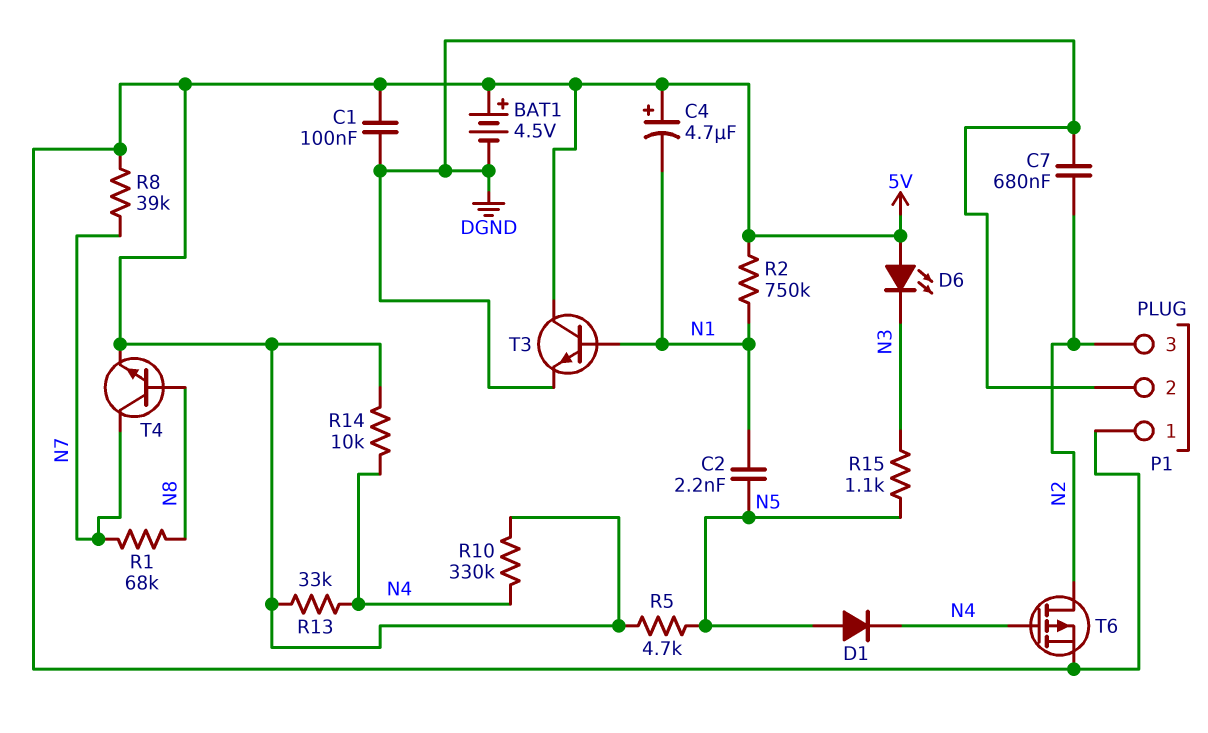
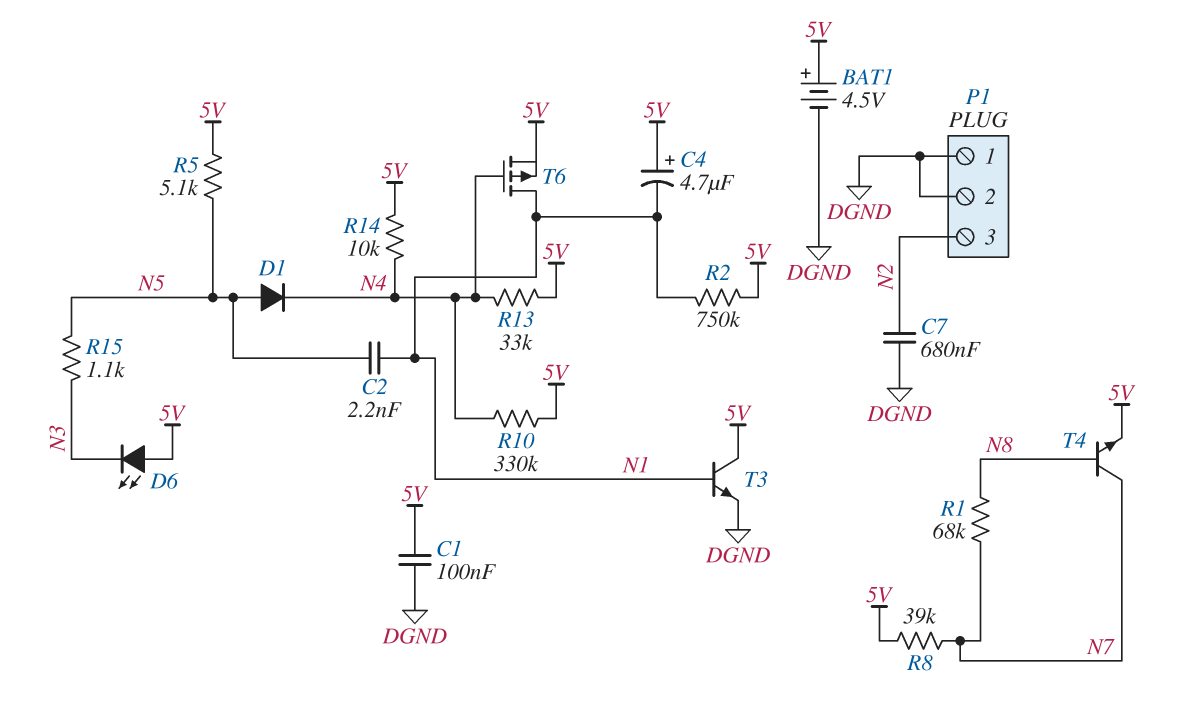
P1 pin 1: 5V -> DGND
R5: 4.7k (5V, N5) -> 5.1k (5V, N5)
T6: PMOS (G N4, D N2, S 5V) -> PMOS (G N4, D N1, S 5V)

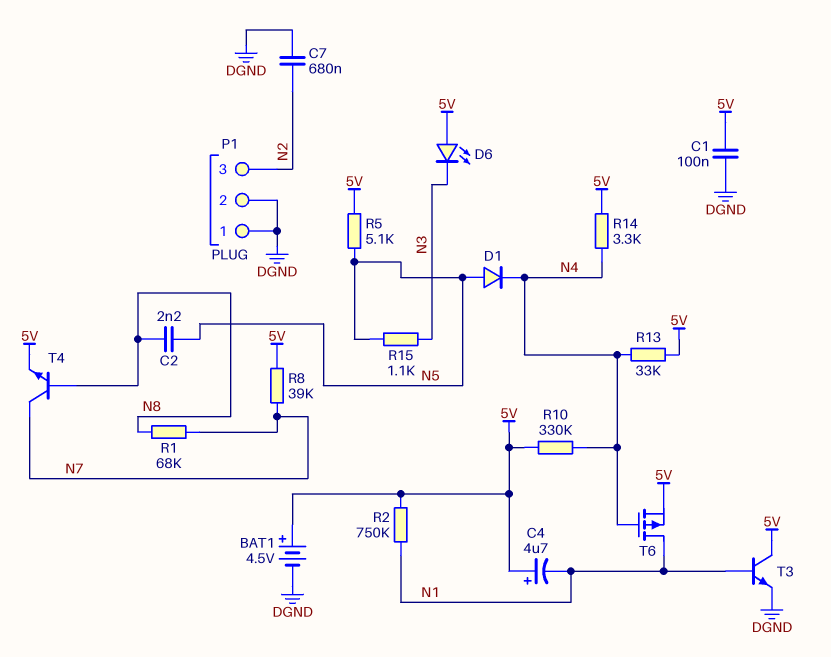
C2: 2.2nF (N1, N5) -> 2.2nF (N5, N8)
R14: 10k (5V, N4) -> 3.3k (5V, N4)

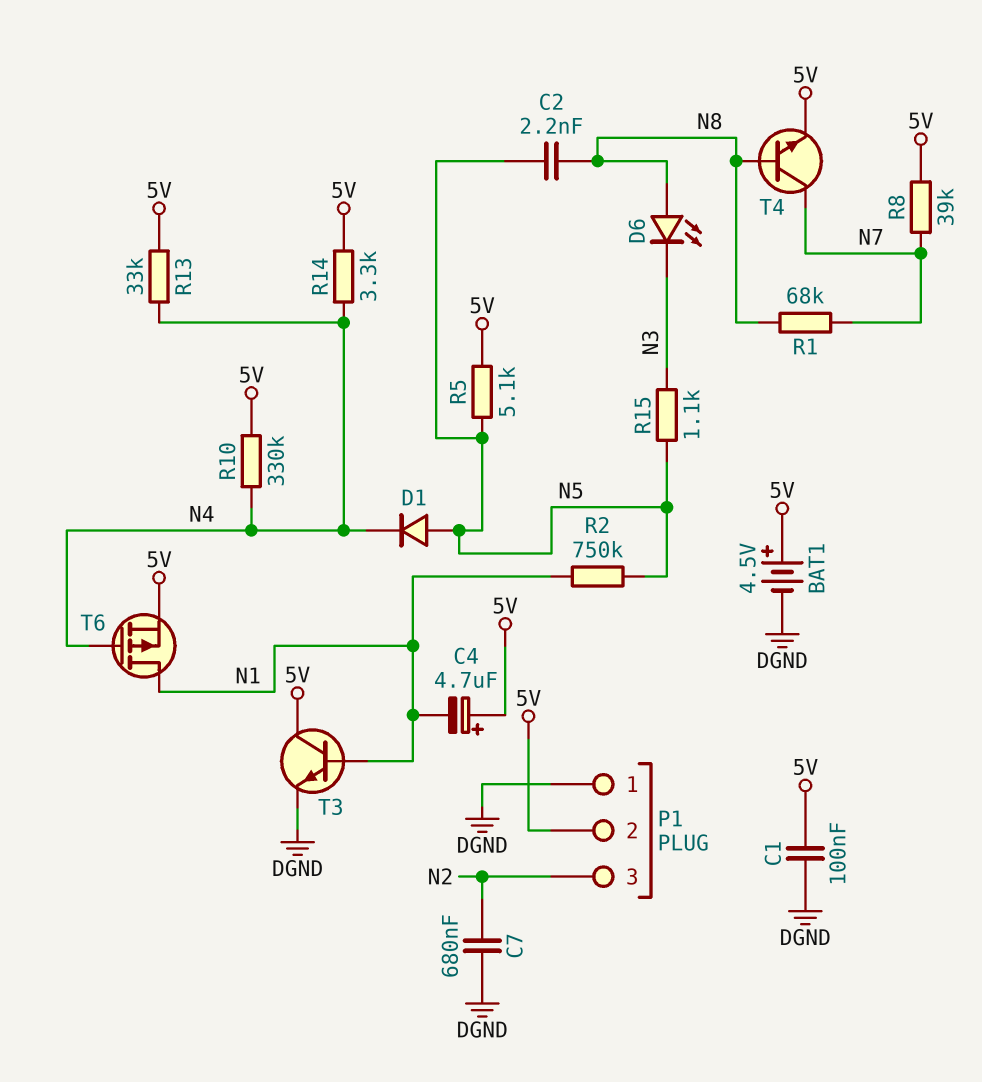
D6: LED (A 5V, K N3) -> LED (A N8, K N3)
P1 pin 2: DGND -> 5V
R2: 750k (5V, N1) -> 750k (N1, N5)

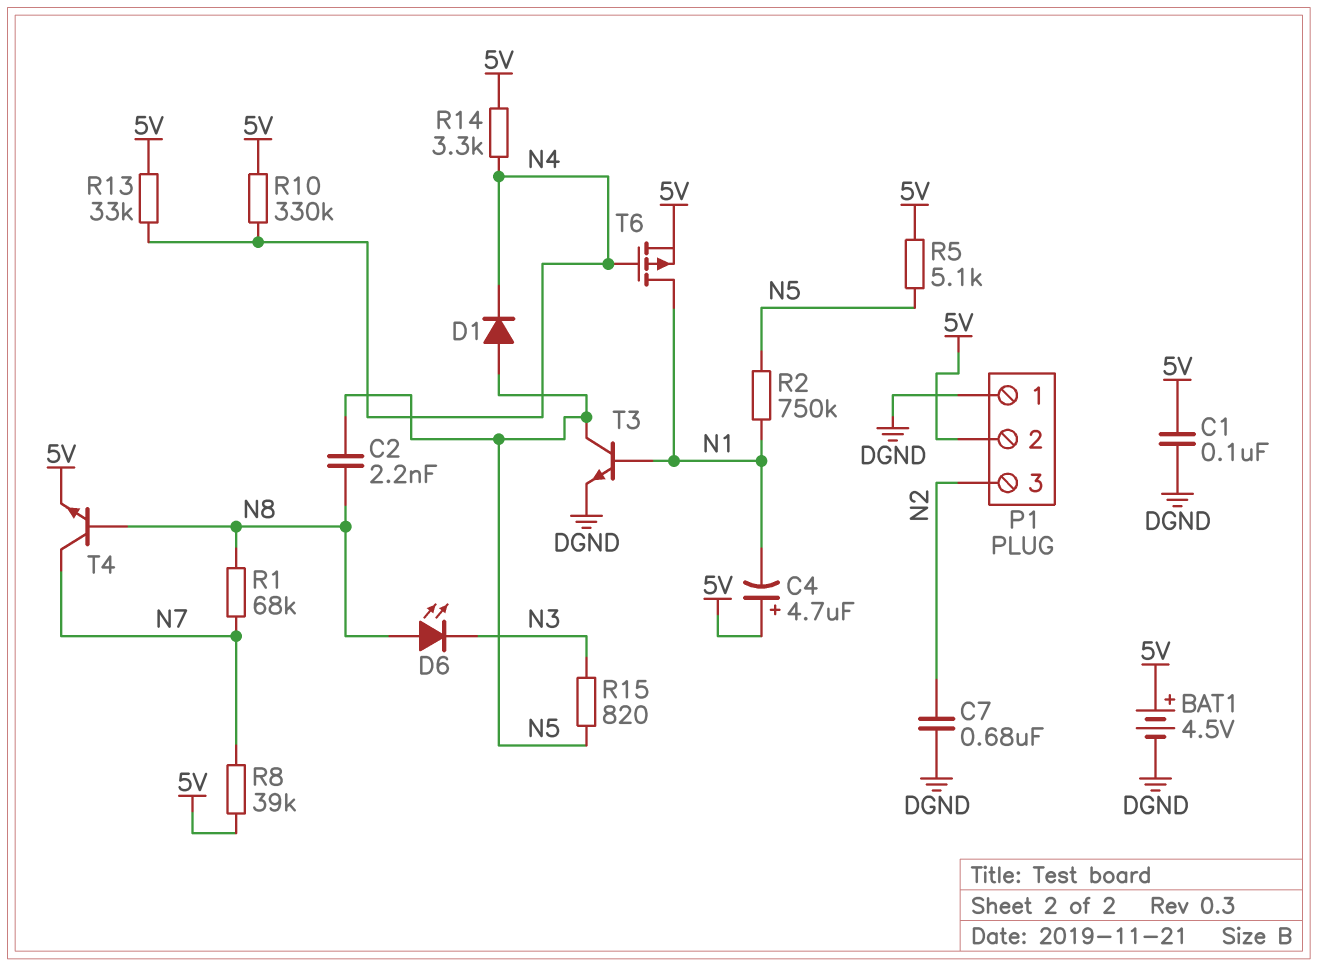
R15: 1.1k (N3, N5) -> 820 (N3, N5)
T3: NPN (B N1, C 5V, E DGND) -> NPN (B N1, C N5, E DGND)

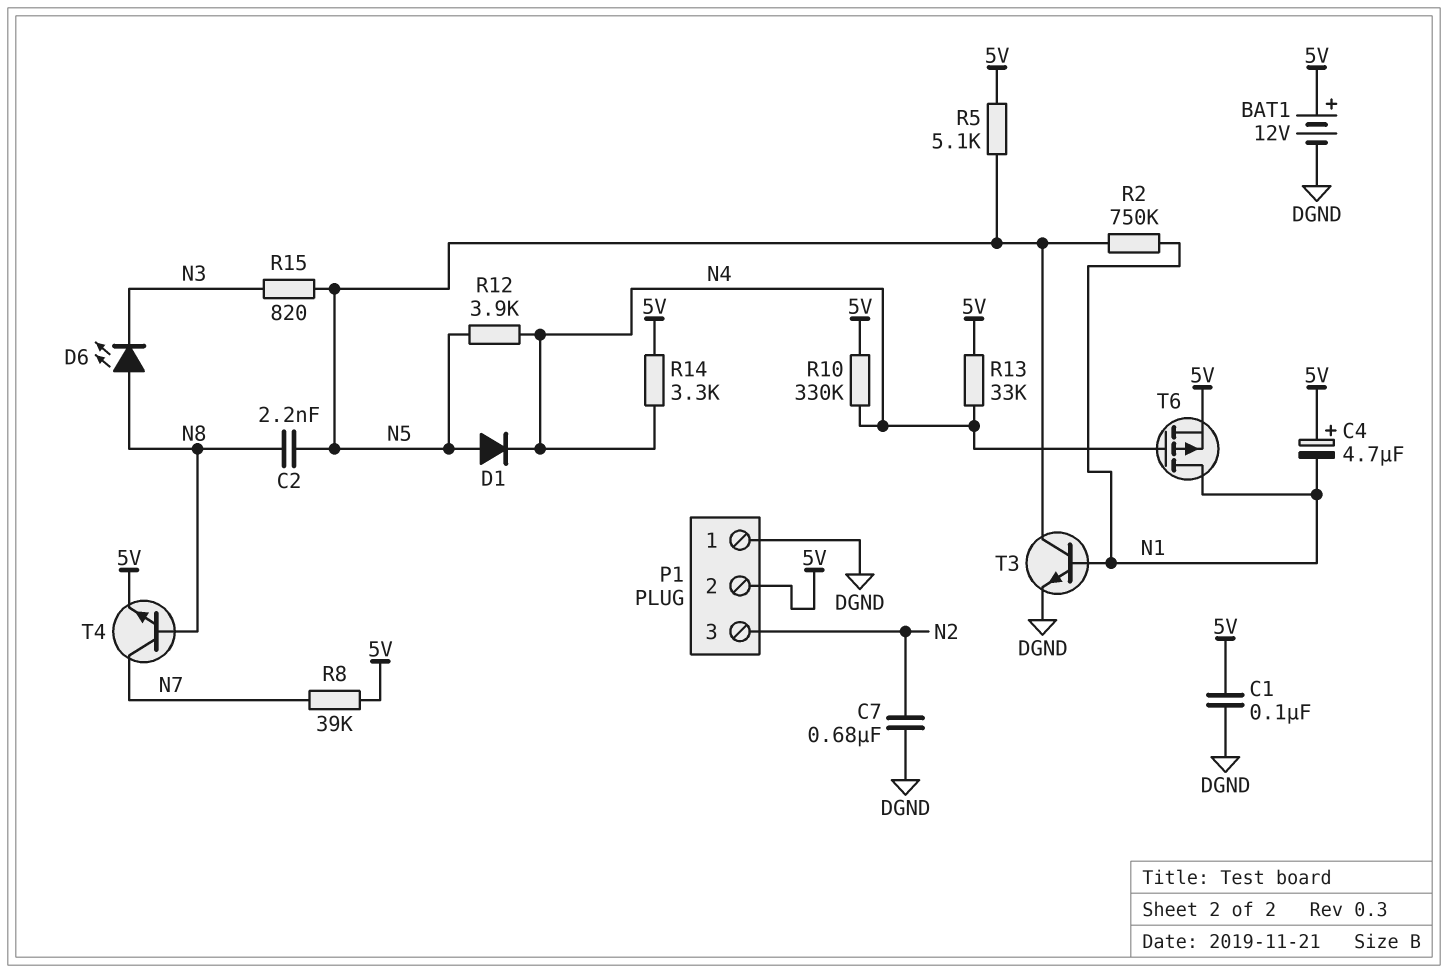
BAT1: 4.5V (plus 5V, minus DGND) -> 12V (plus 5V, minus DGND)
R1: 68k (N7, N8) -> none
R12: none -> 3.9k (N4, N5)

